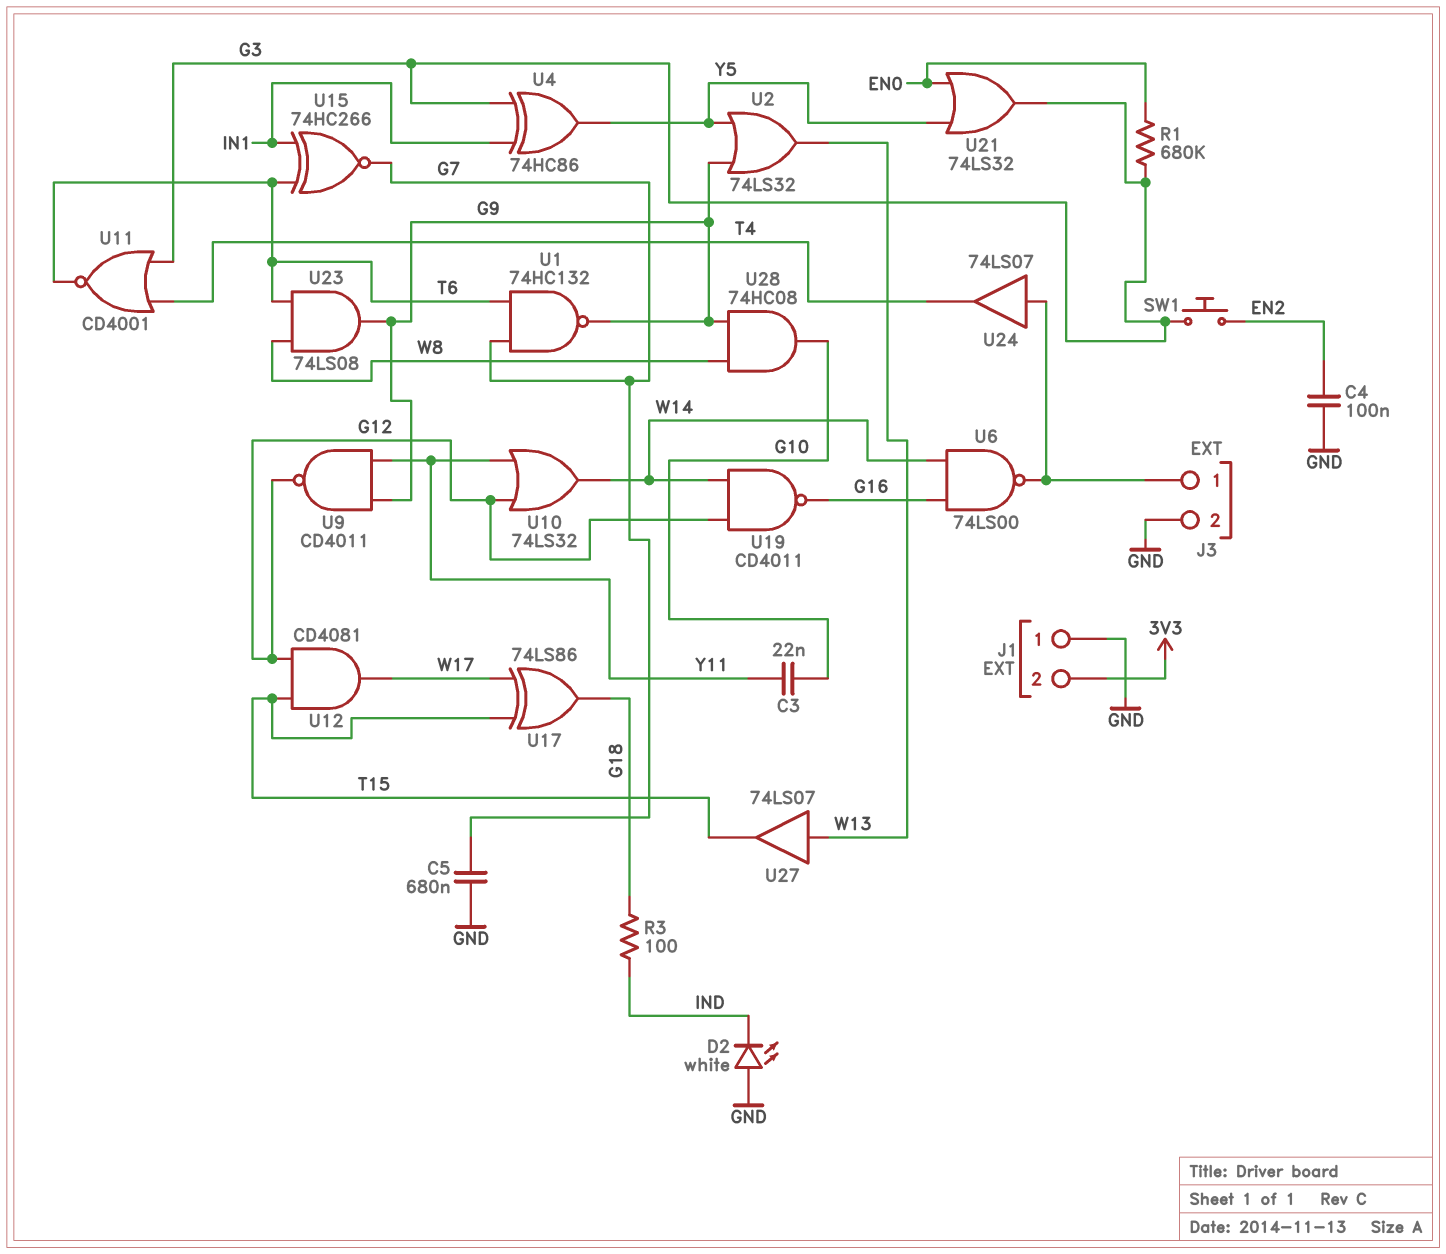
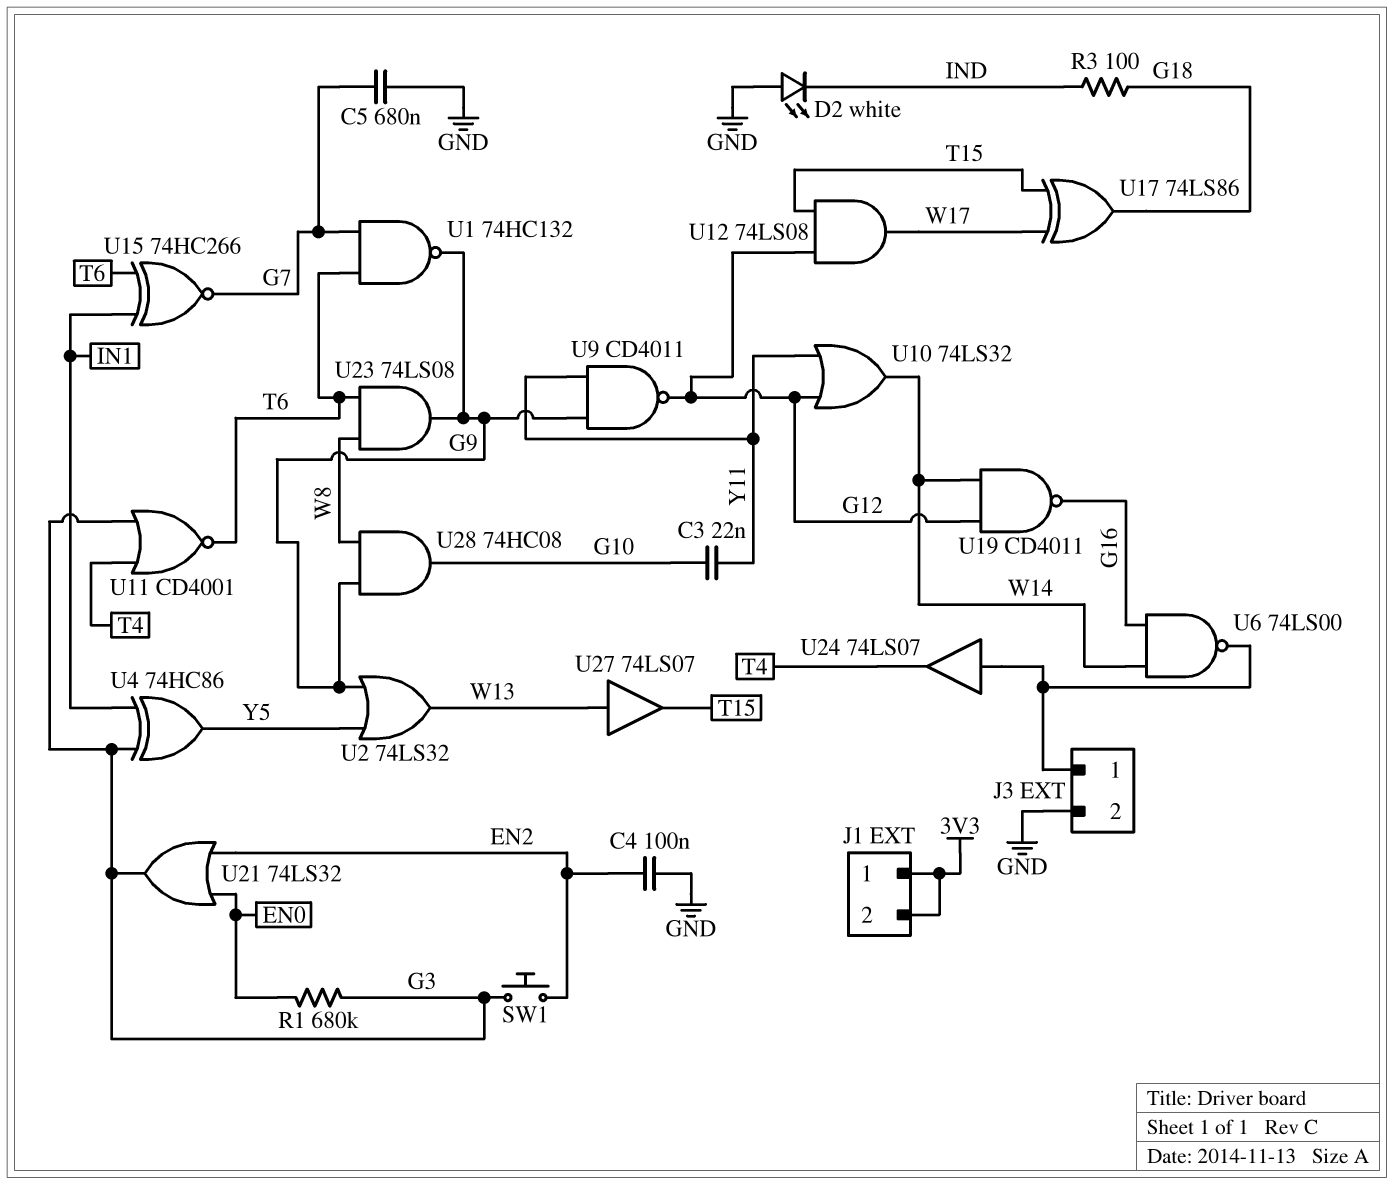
J1 pin 1: GND -> 3V3
U12: AND CD4081 (in G12, in T15, out W17) -> AND 74LS08 (in G12, in T15, out W17)
U21: OR 74LS32 (in EN0, in Y5, out G3) -> OR 74LS32 (in EN0, in EN2, out G3)

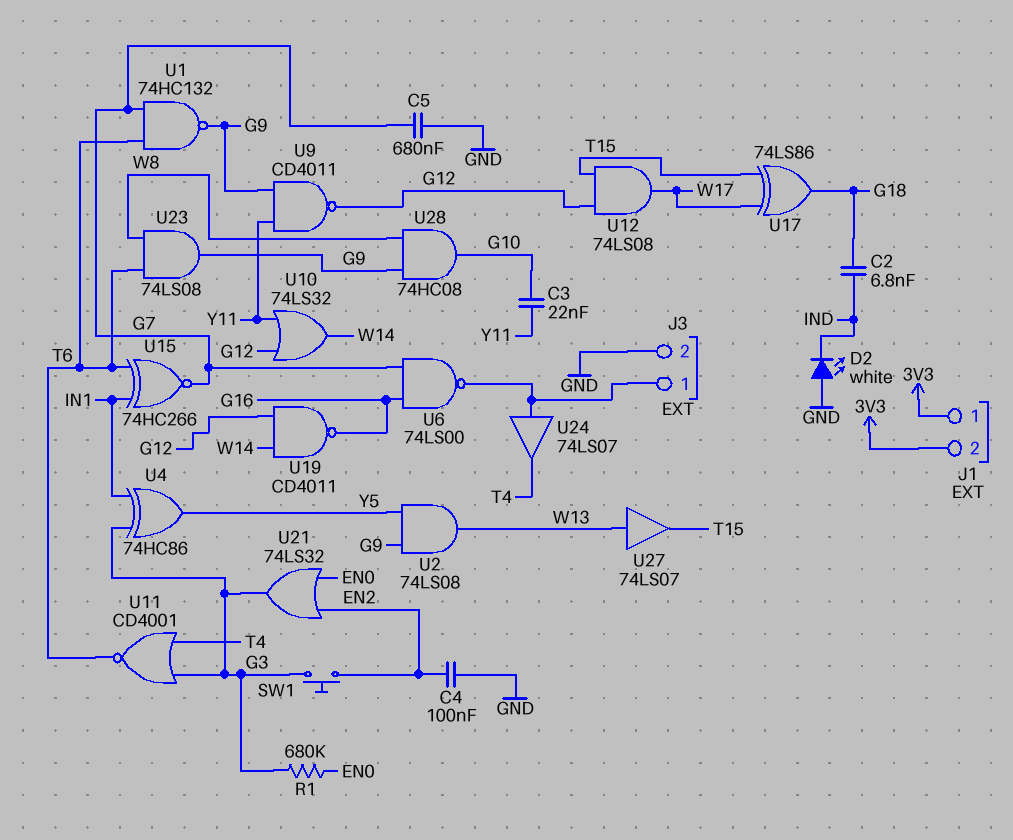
C2: none -> 6.8nF (G18, IND)
R3: 100 (G18, IND) -> none
U2: OR 74LS32 (in G9, in Y5, out W13) -> AND 74LS08 (in G9, in Y5, out W13)
U6: NAND 74LS00 (in G16, in W14, out J3/1) -> NAND 74LS00 (in G7, in G16, out J3/1)

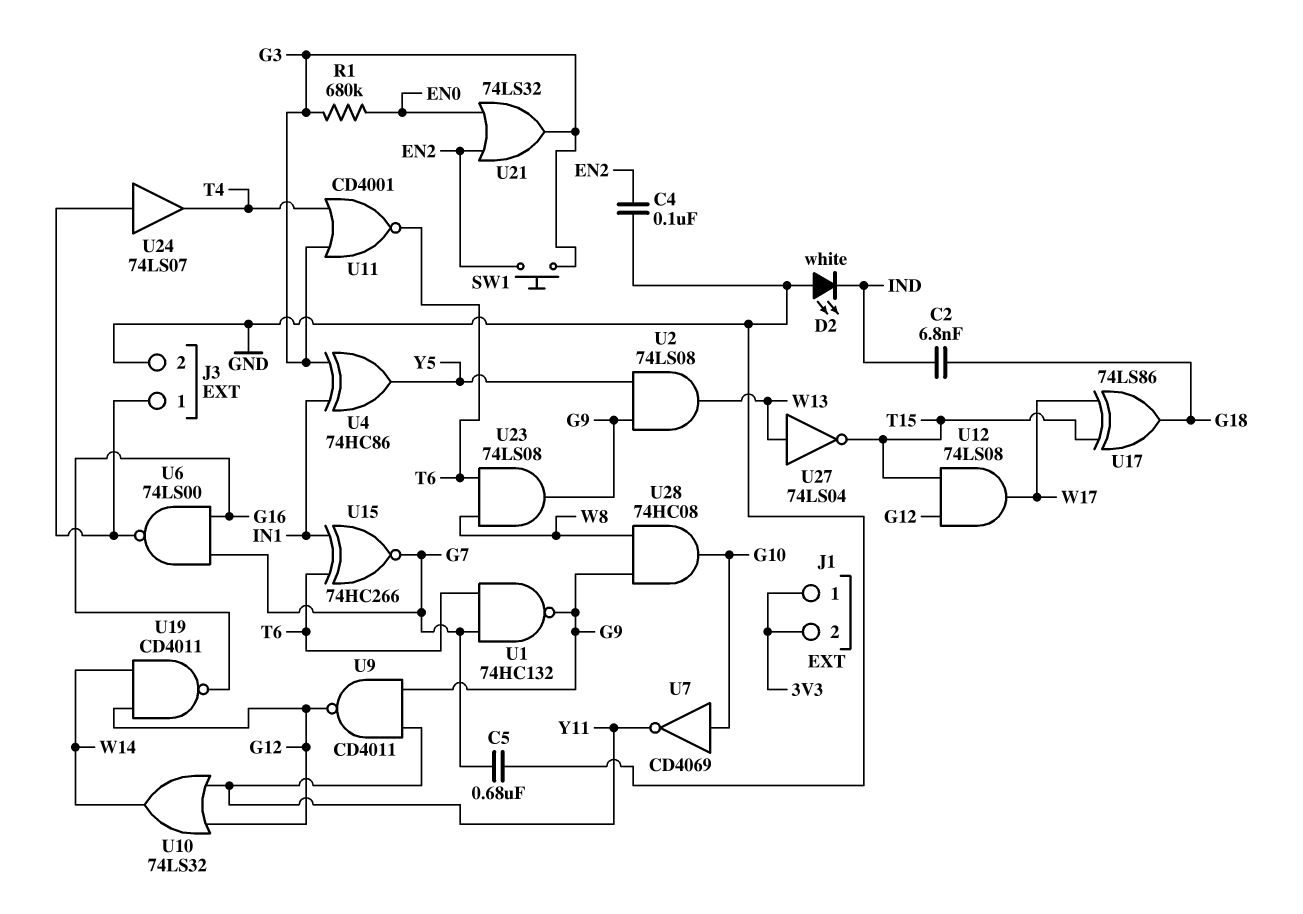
C3: 22nF (G10, Y11) -> none
U7: none -> NOT CD4069 (in G10, out Y11)
U27: buffer 74LS07 (in W13, out T15) -> NOT 74LS04 (in W13, out T15)

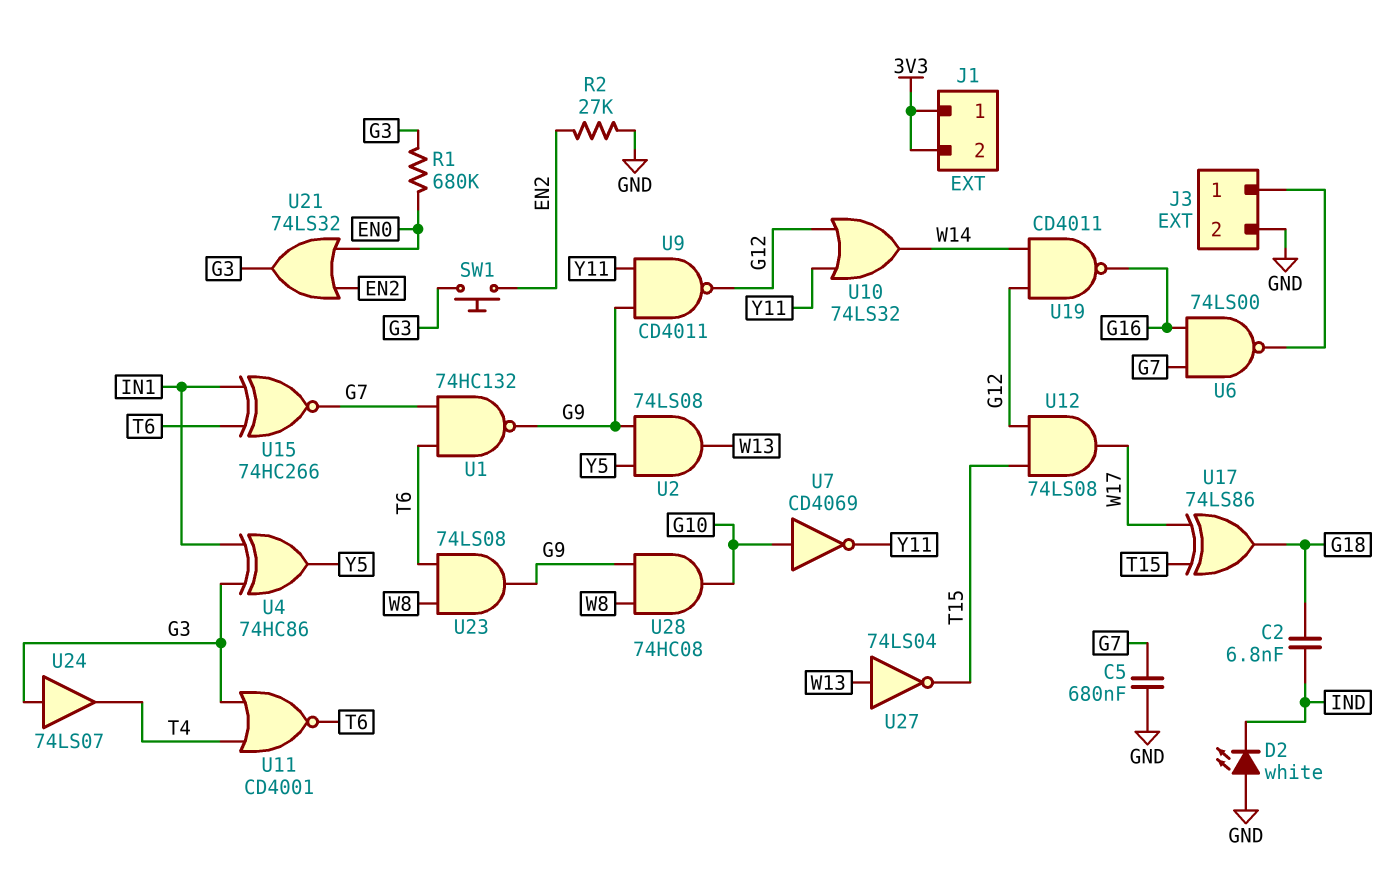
C4: 100nF (EN2, GND) -> none
R2: none -> 27k (EN2, GND)
U24: buffer 74LS07 (in J3/1, out T4) -> buffer 74LS07 (in G3, out T4)

